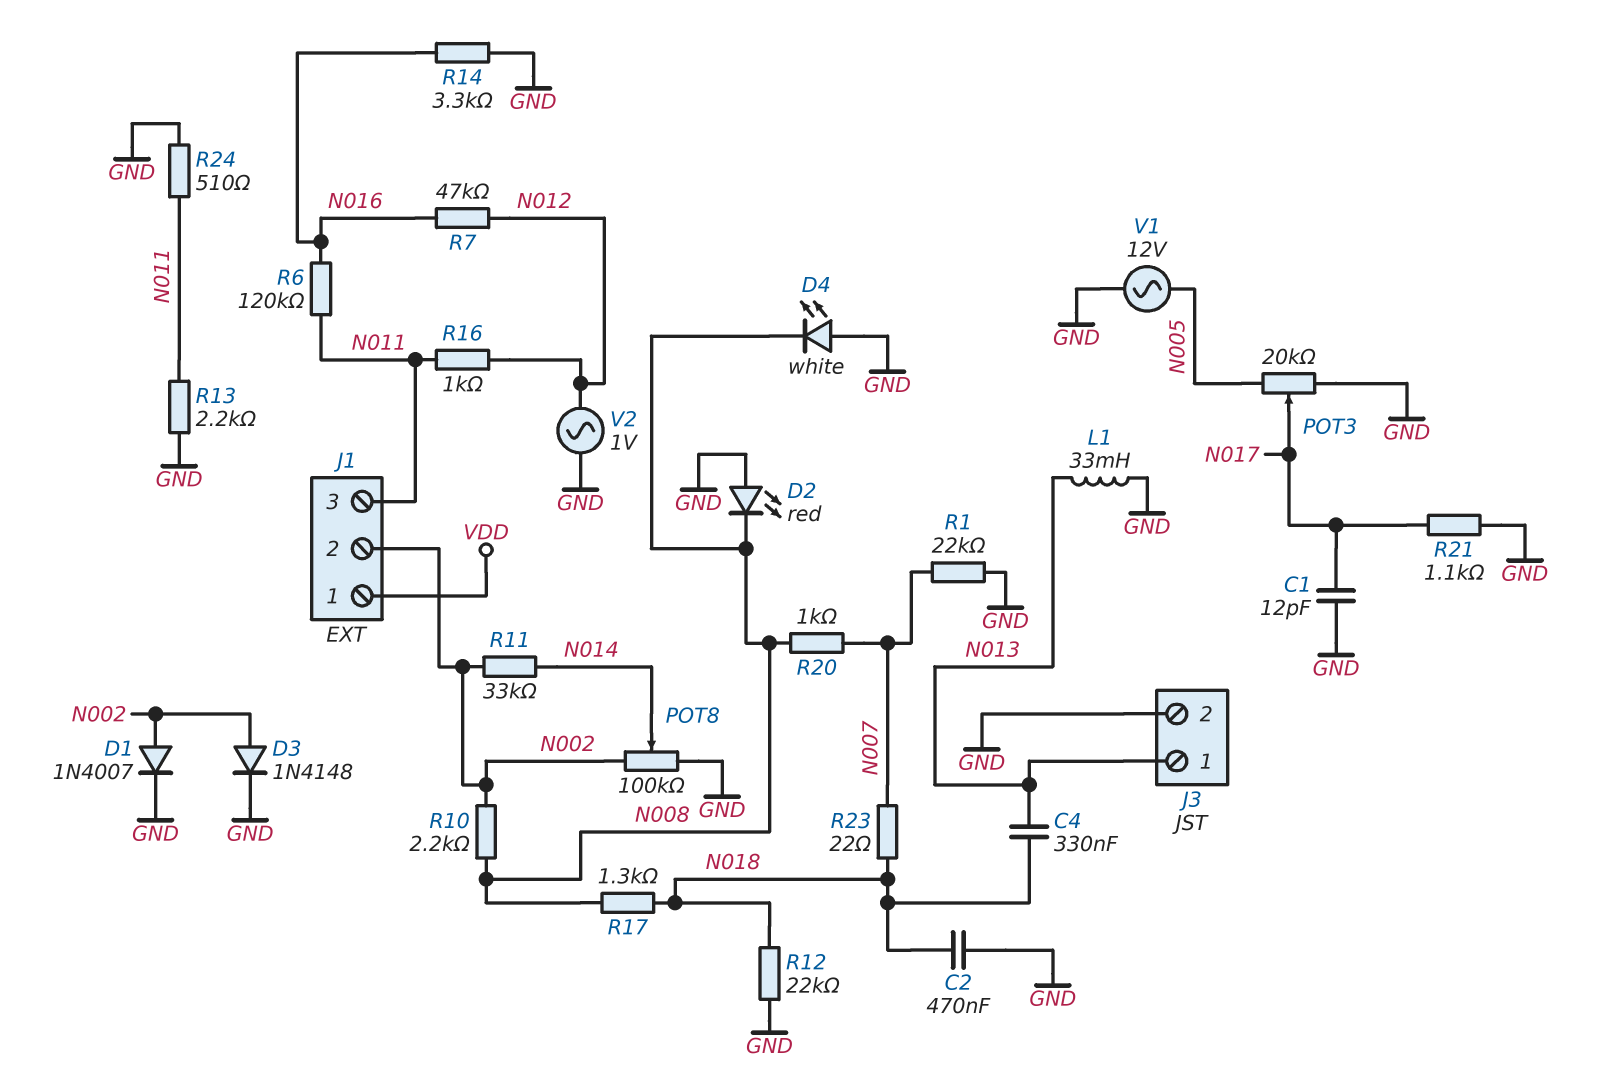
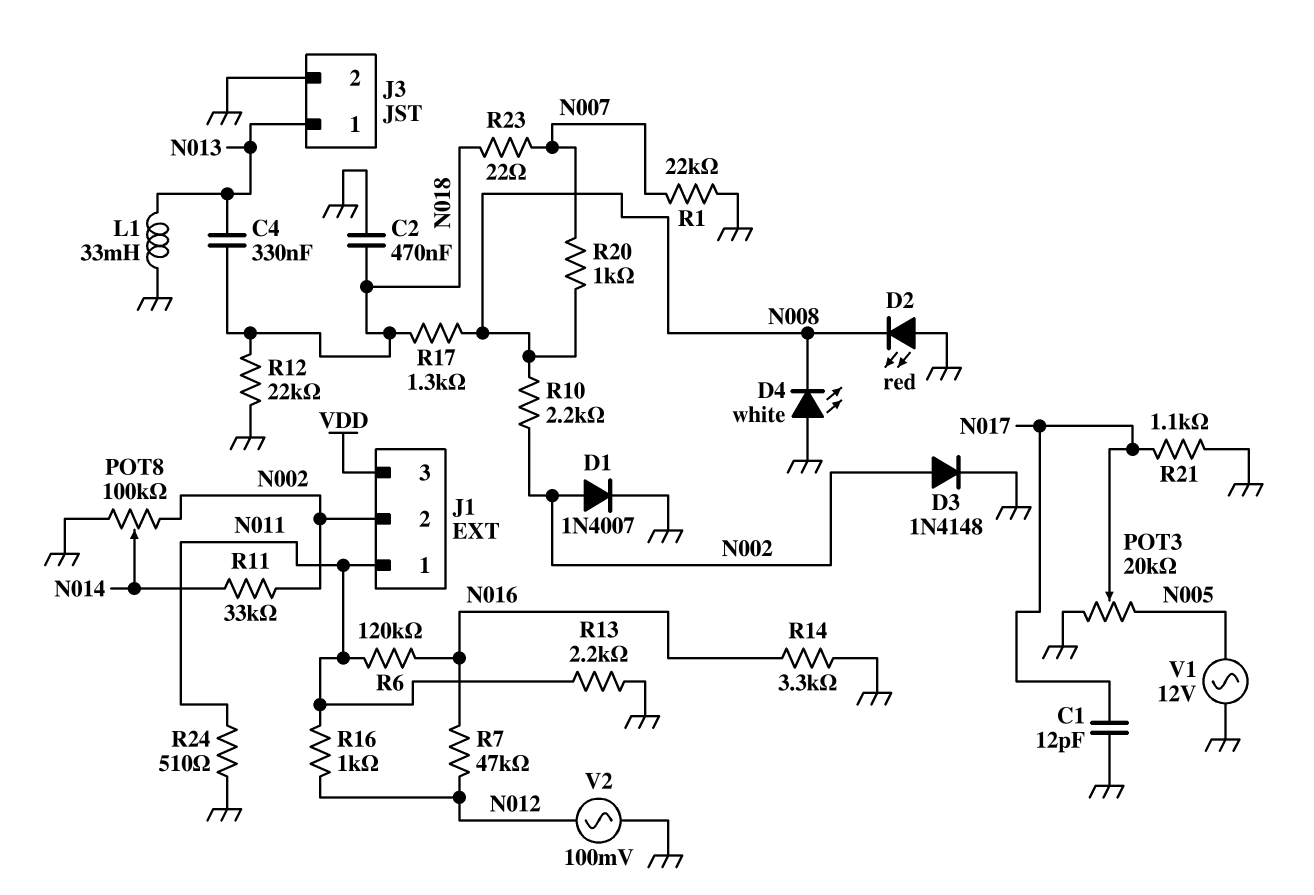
J1 pin 1: VDD -> N011
J1 pin 3: N011 -> VDD
V2: AC 1V (GND, N012) -> AC 100mV (GND, N012)

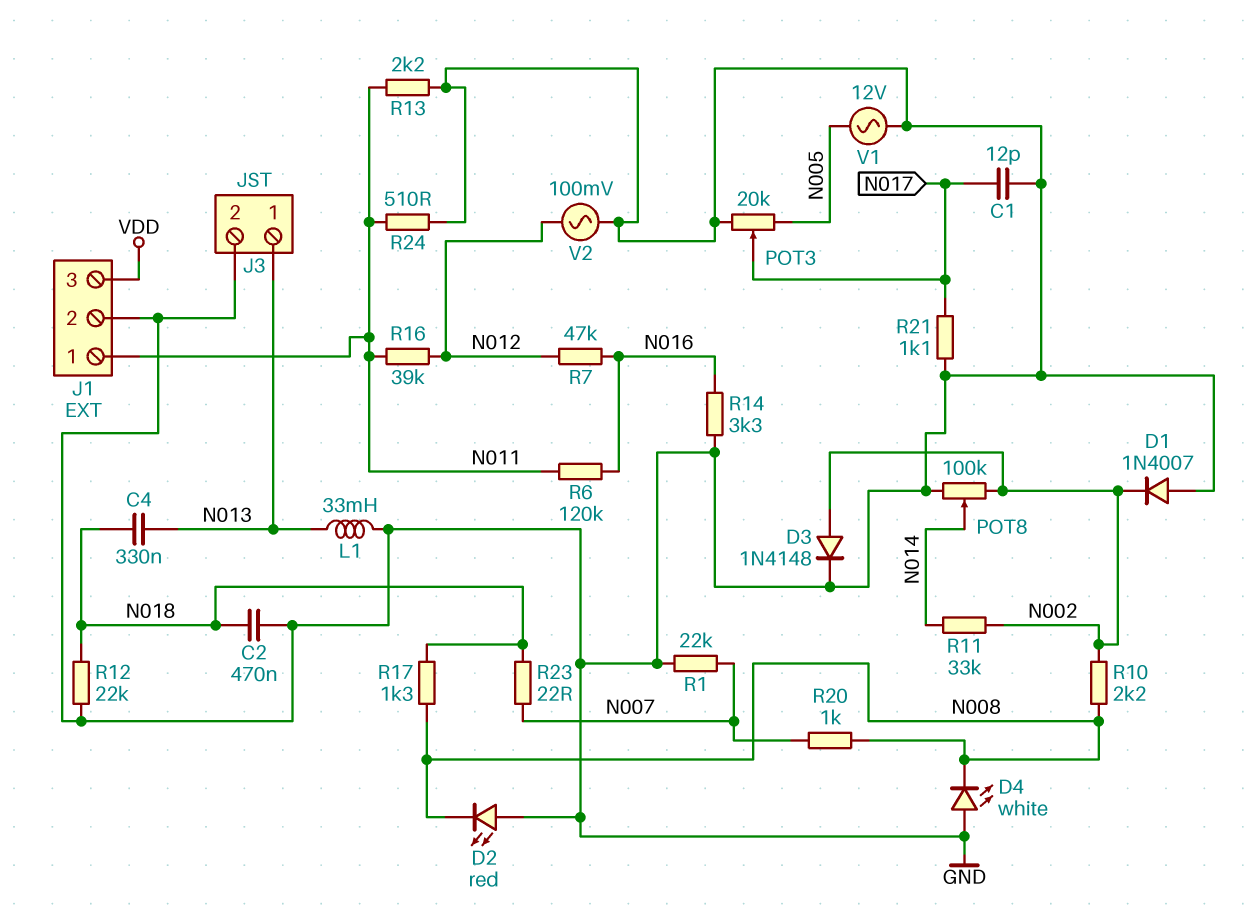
D1: diode 1N4007 (A N002, K GND) -> diode 1N4007 (A GND, K N002)
J1 pin 2: N002 -> GND
R16: 1k (N011, N012) -> 39k (N011, N012)

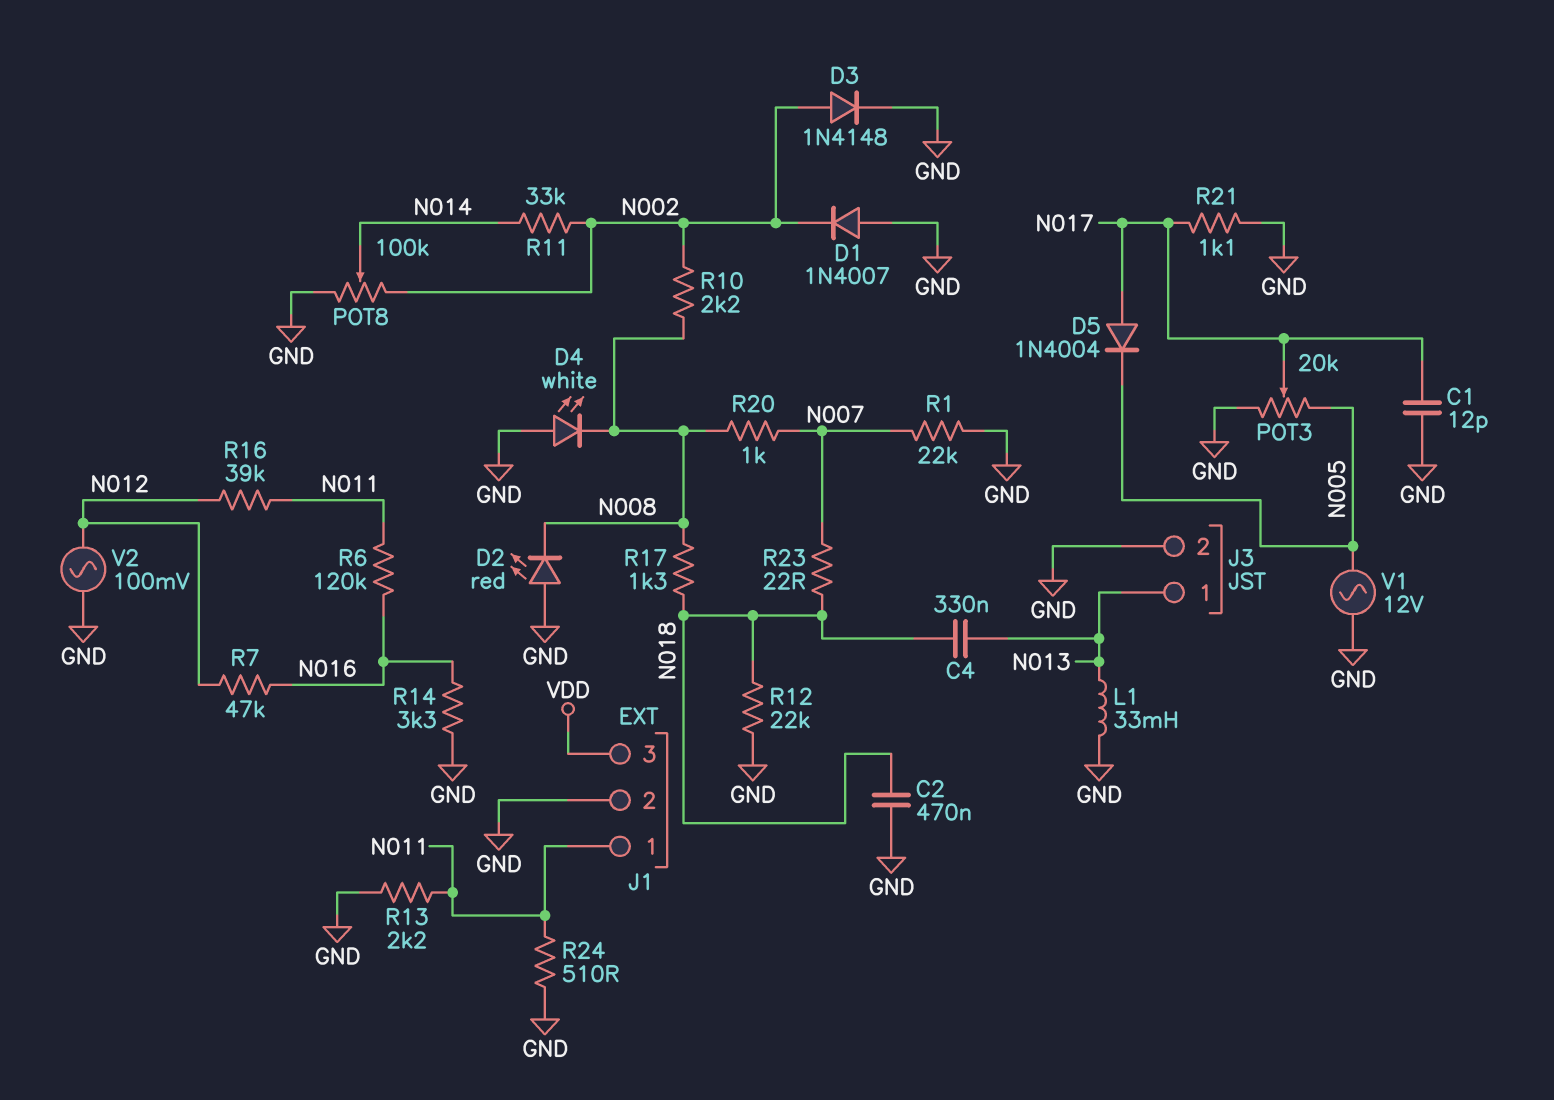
D5: none -> diode 1N4004 (A N017, K N005)

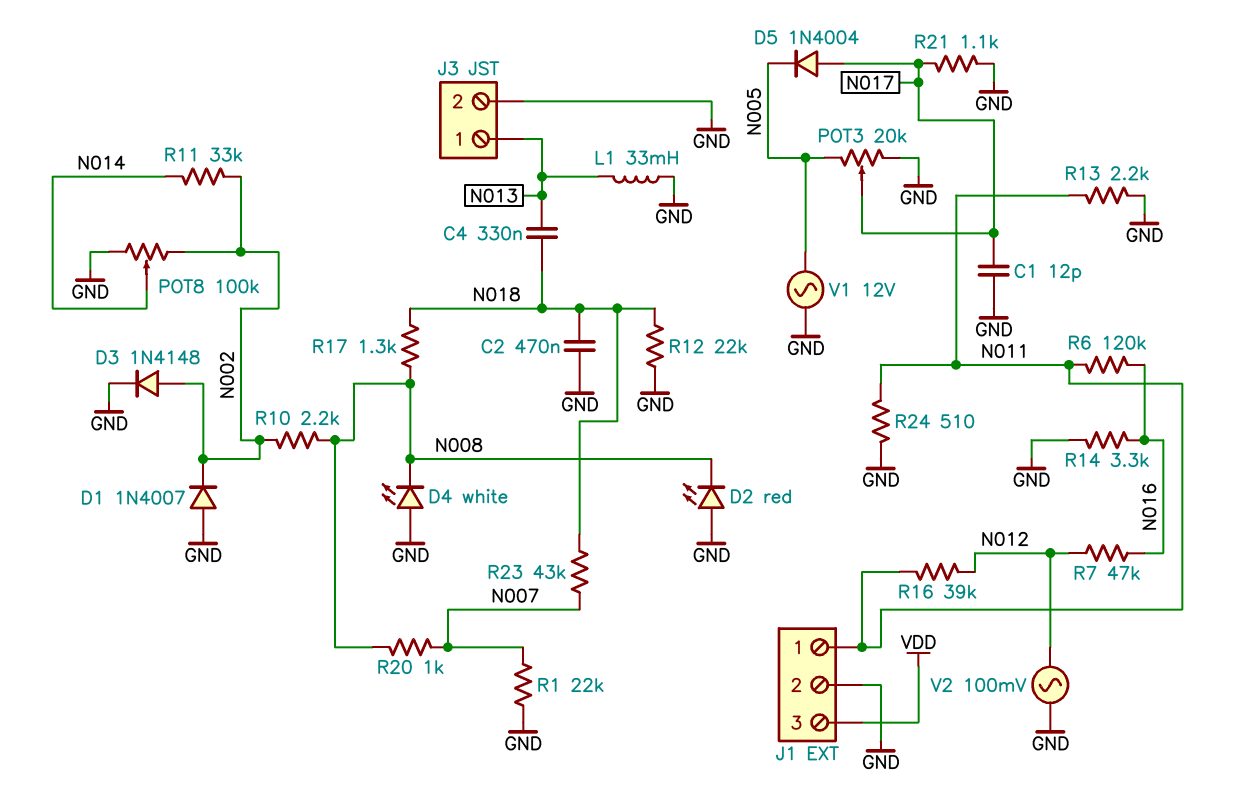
R23: 22 (N007, N018) -> 43k (N007, N018)

